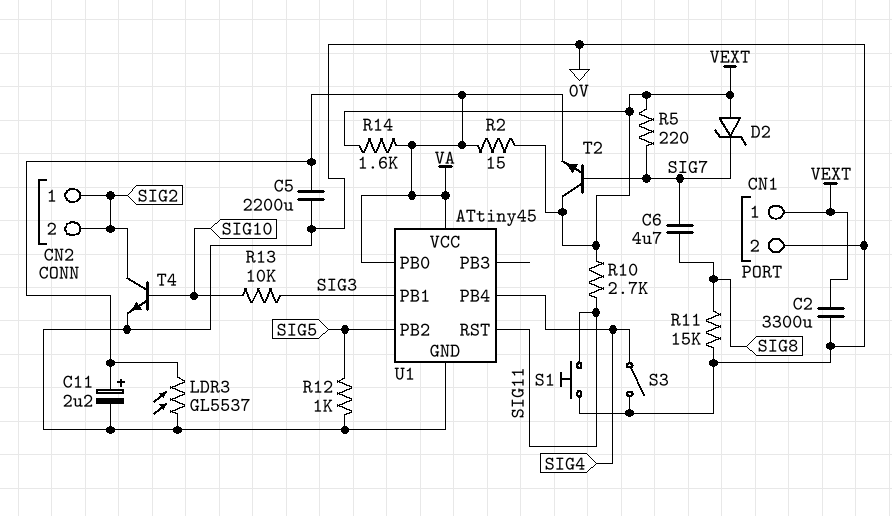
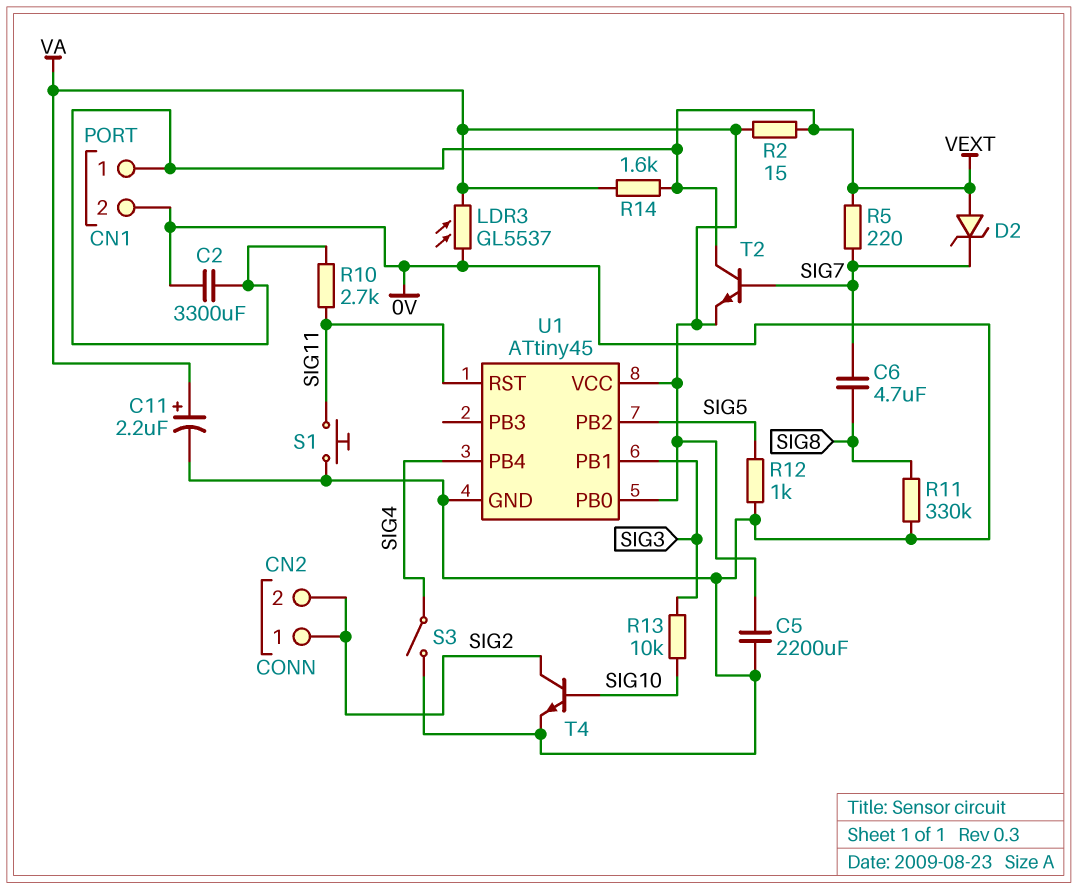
R11: 15k (0V, SIG8) -> 330k (0V, SIG8)

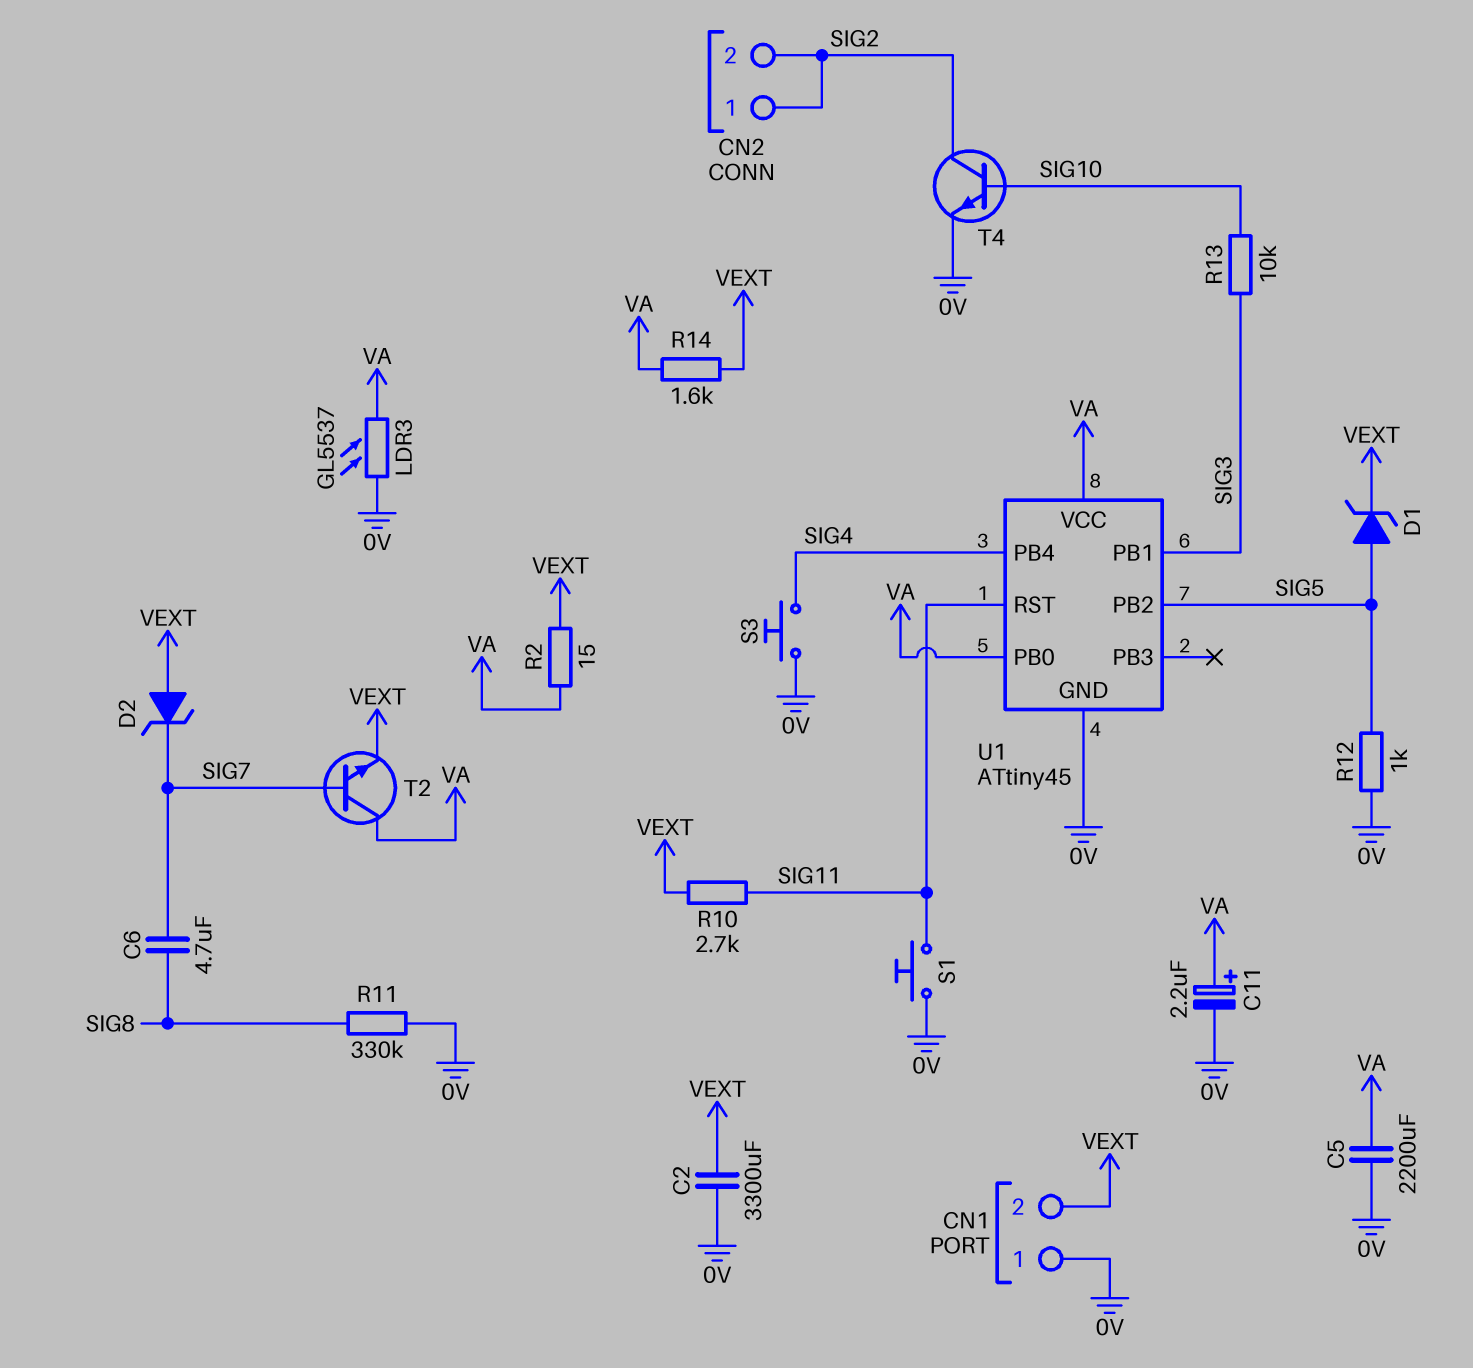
CN1 pin 1: VEXT -> 0V
CN1 pin 2: 0V -> VEXT
D1: none -> zener (A SIG5, K VEXT)
R5: 220 (SIG7, VEXT) -> none
S3: switch (0V, SIG4) -> button (0V, SIG4)
T2: NPN (B SIG7, C VEXT, E VA) -> NPN (B SIG7, C VA, E VEXT)

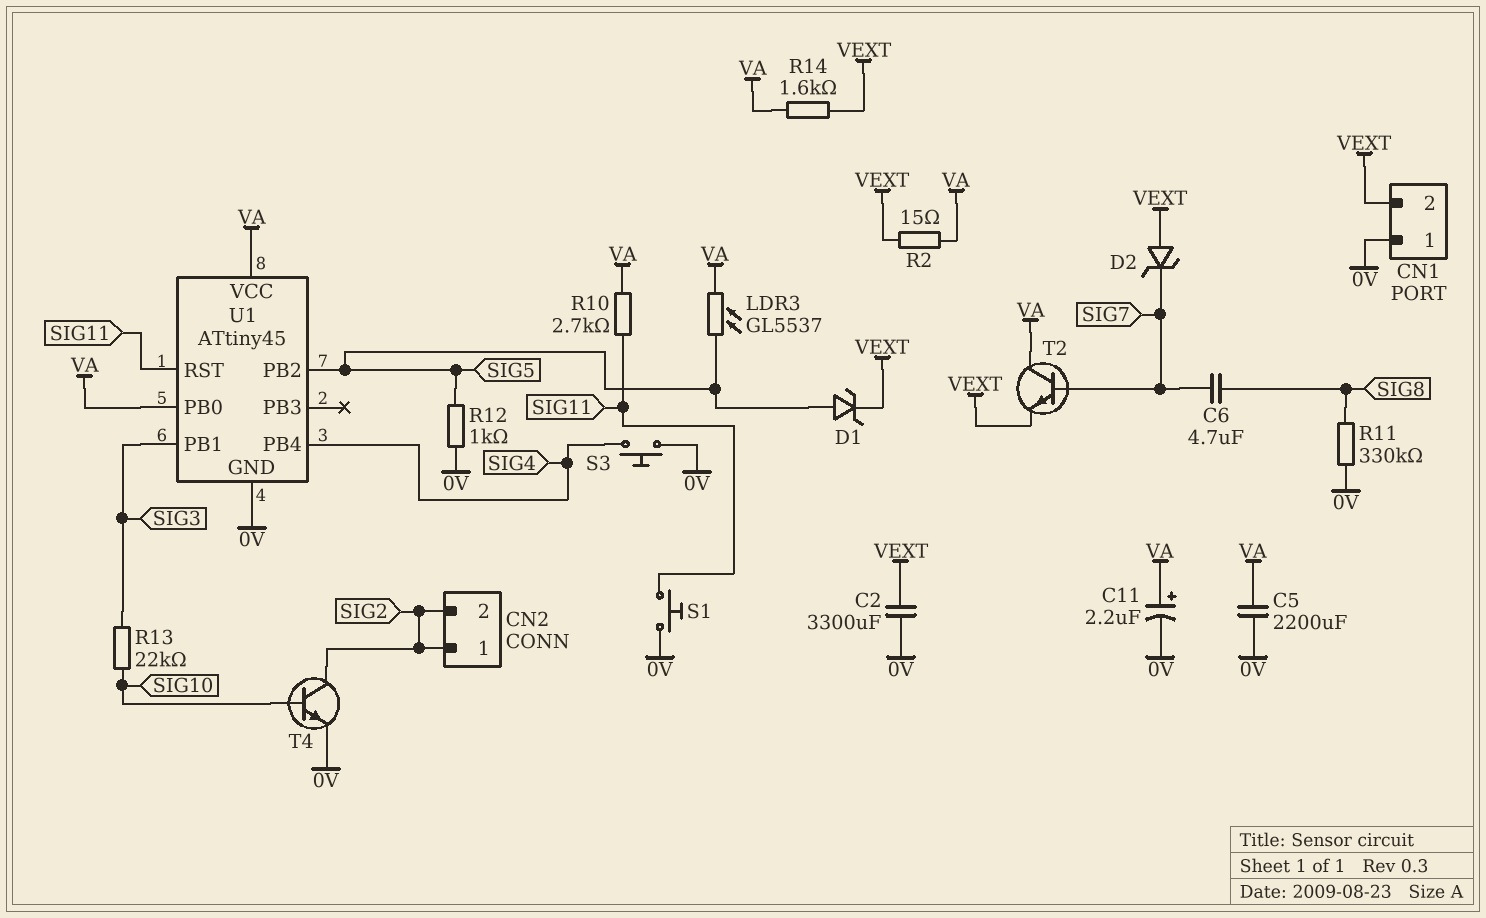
LDR3: GL5537 (0V, VA) -> GL5537 (SIG5, VA)
R10: 2.7k (SIG11, VEXT) -> 2.7k (SIG11, VA)
R13: 10k (SIG3, SIG10) -> 22k (SIG3, SIG10)

